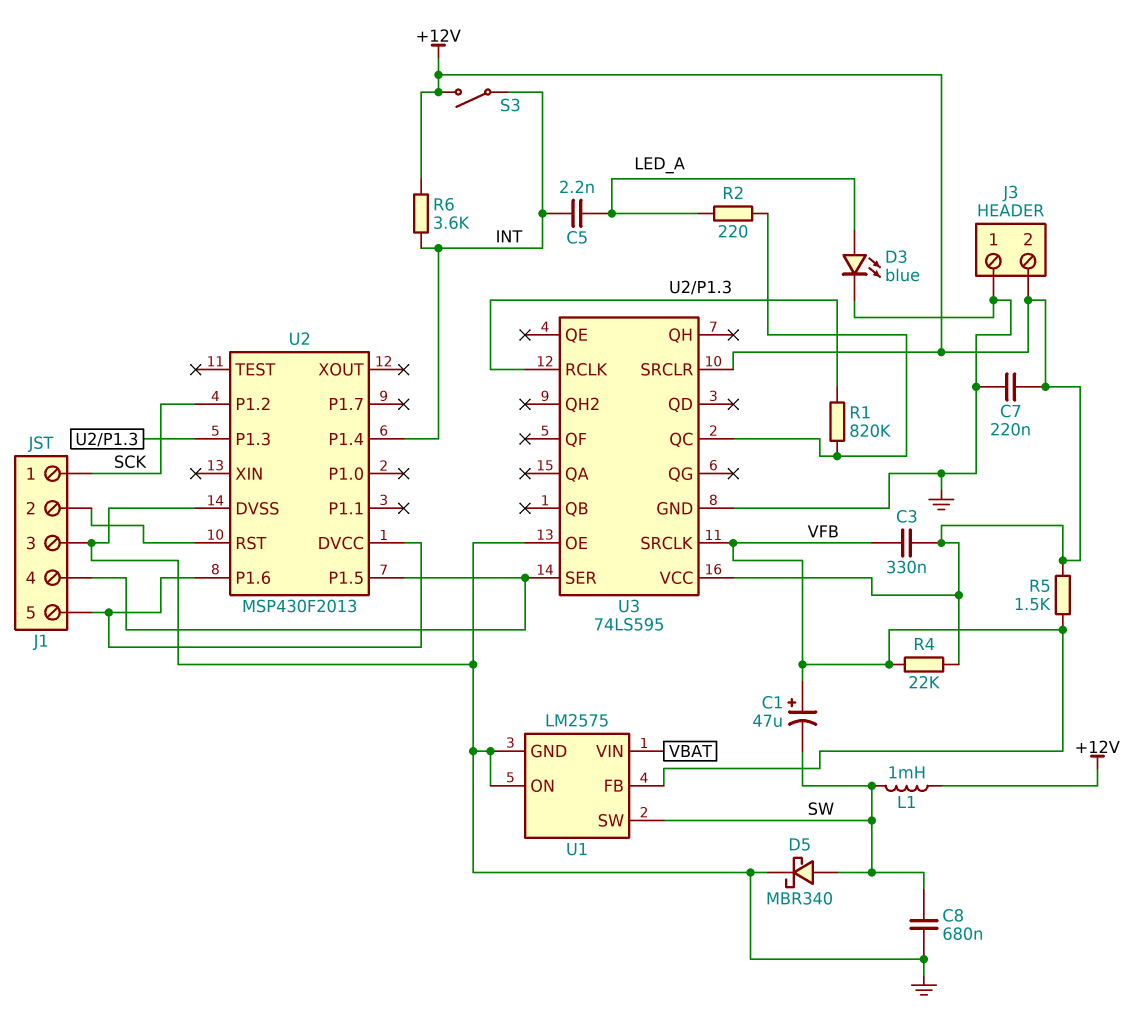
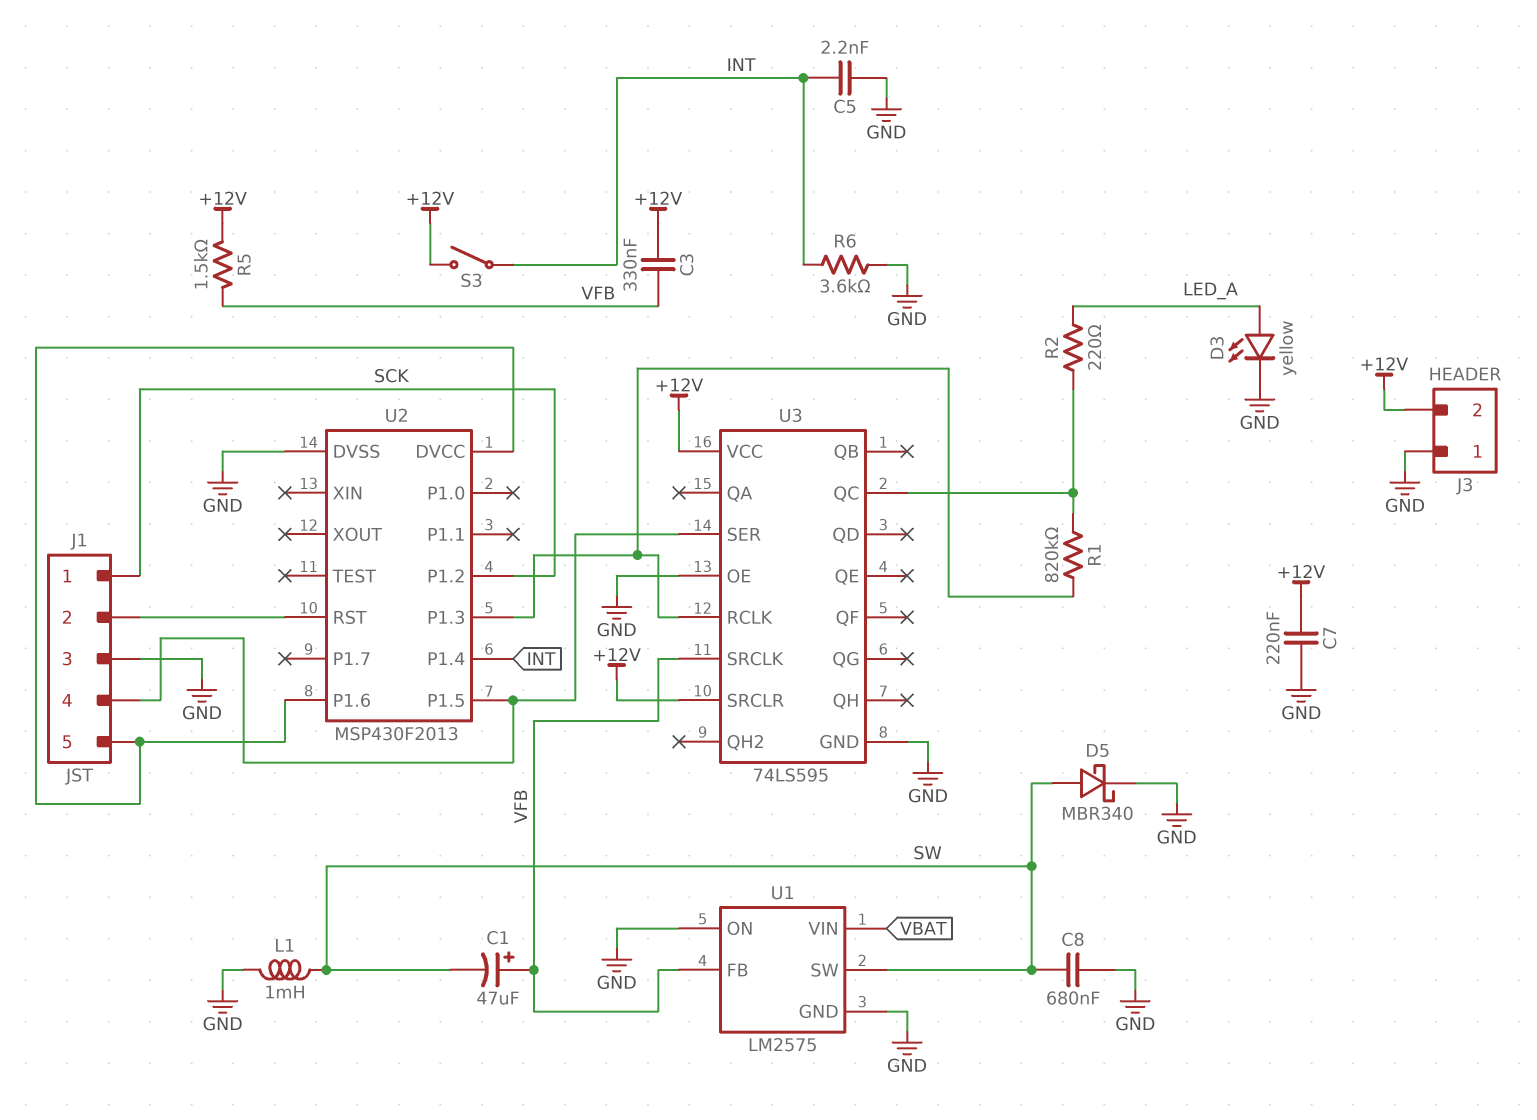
C5: 2.2nF (INT, LED_A) -> 2.2nF (GND, INT)
D3: LED blue (A LED_A, K GND) -> LED yellow (A LED_A, K GND)
L1: 1mH (+12V, SW) -> 1mH (GND, SW)
R4: 22k (+12V, VFB) -> none
R6: 3.6k (+12V, INT) -> 3.6k (GND, INT)

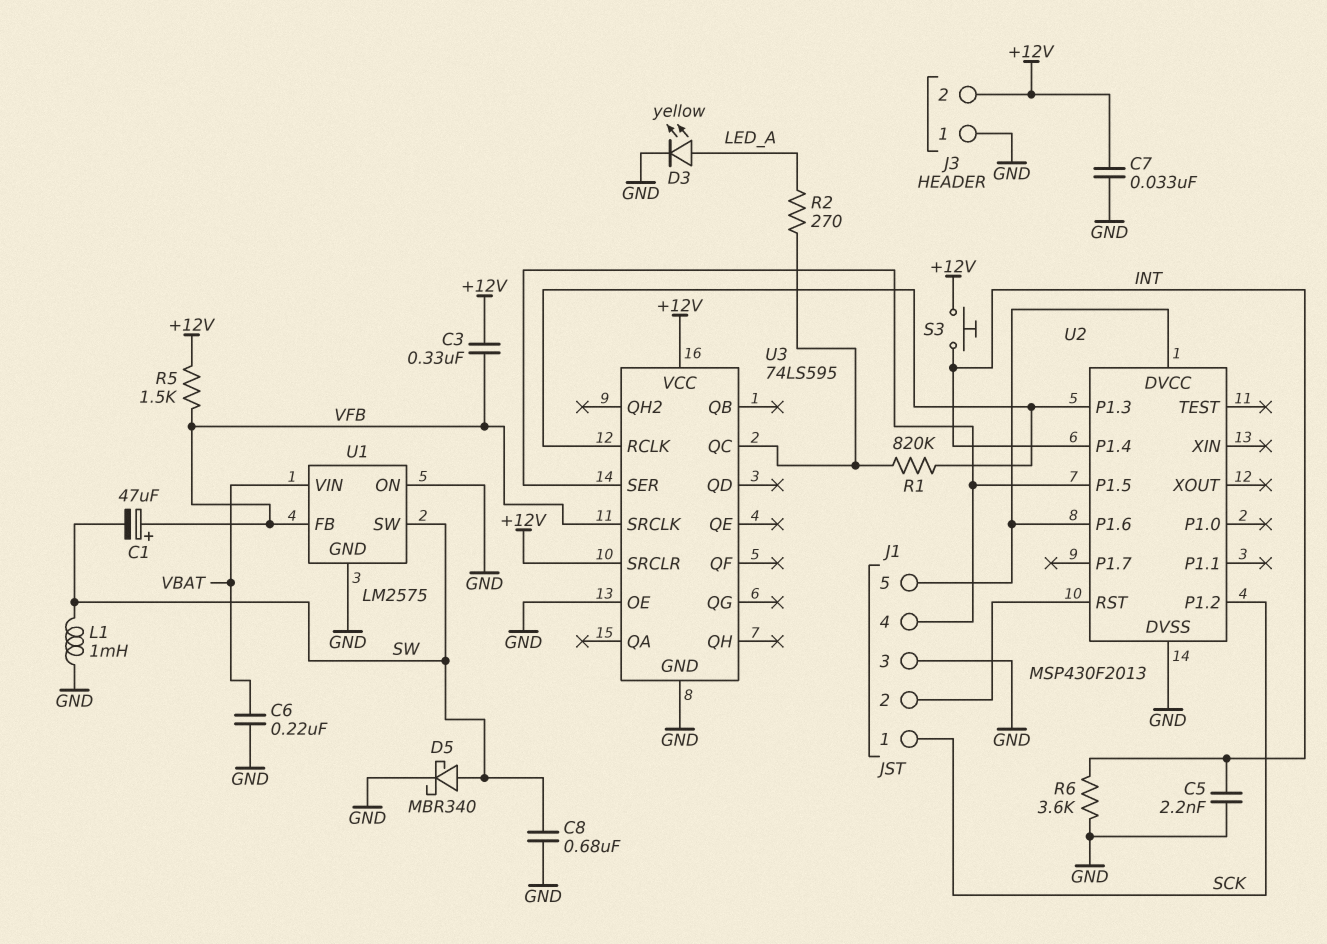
C6: none -> 220nF (GND, VBAT)
C7: 220nF (+12V, GND) -> 33nF (+12V, GND)
R2: 220 (LED_A, U3/QC) -> 270 (LED_A, U3/QC)
S3: switch (+12V, INT) -> button (+12V, INT)

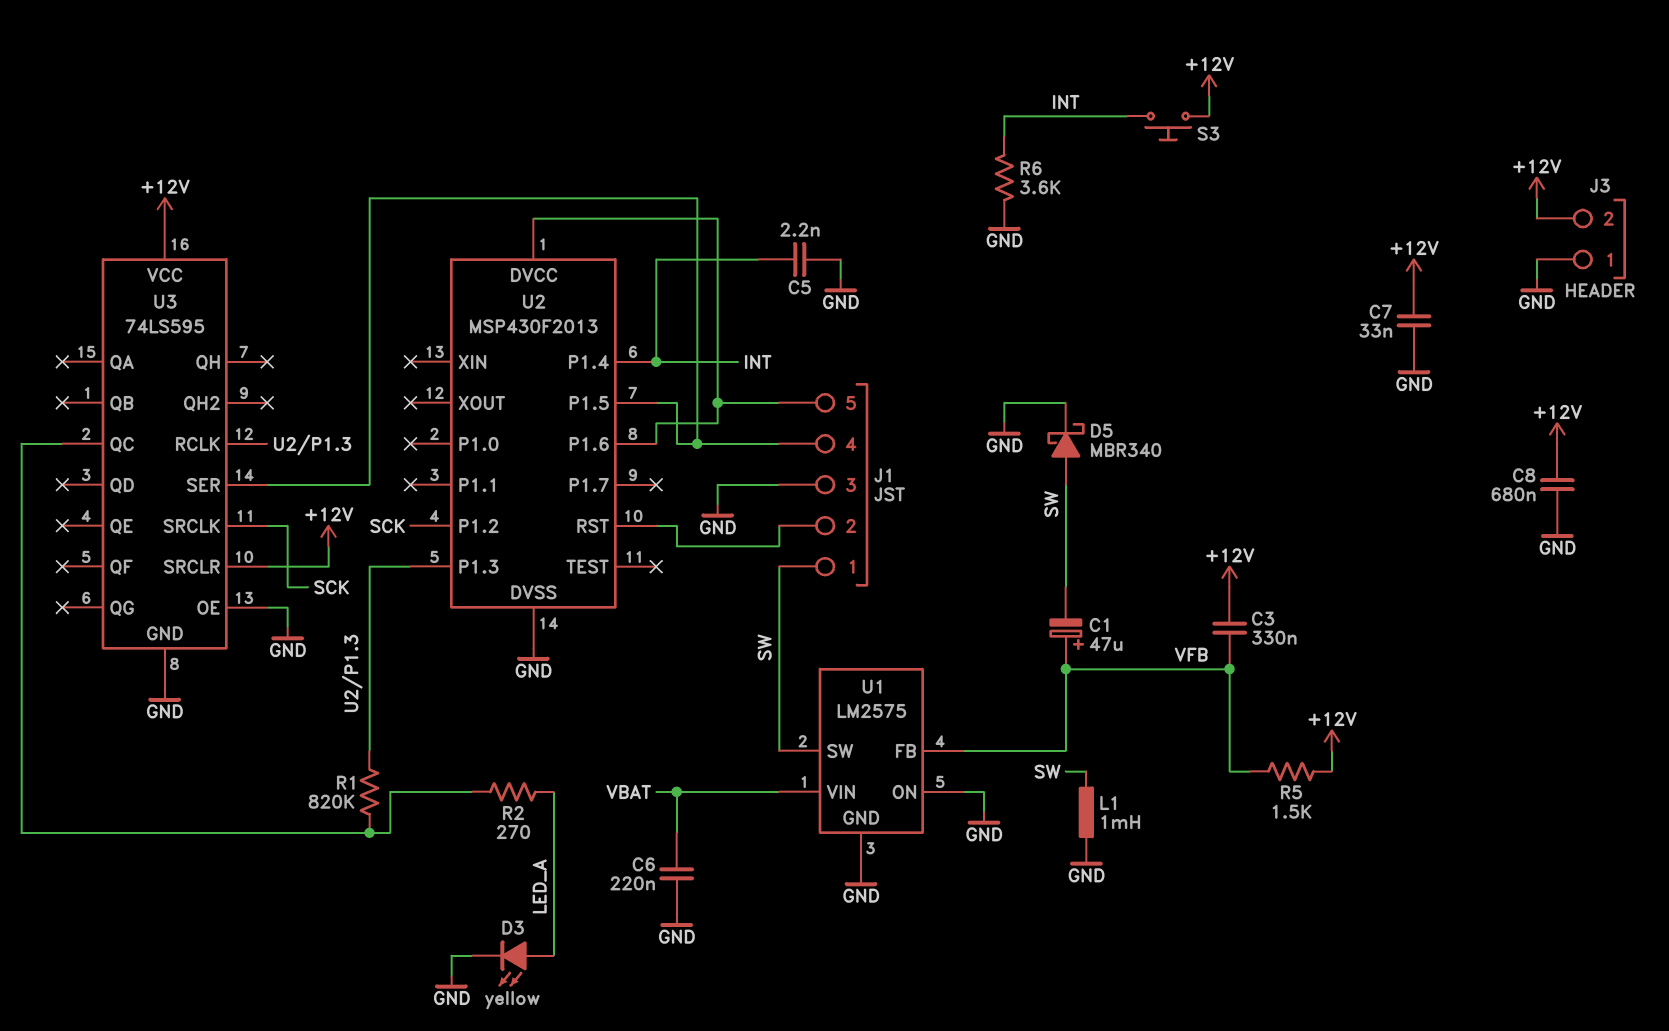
C8: 680nF (GND, SW) -> 680nF (+12V, GND)
J1 pin 1: SCK -> SW
U3 pin SRCLK: VFB -> SCK

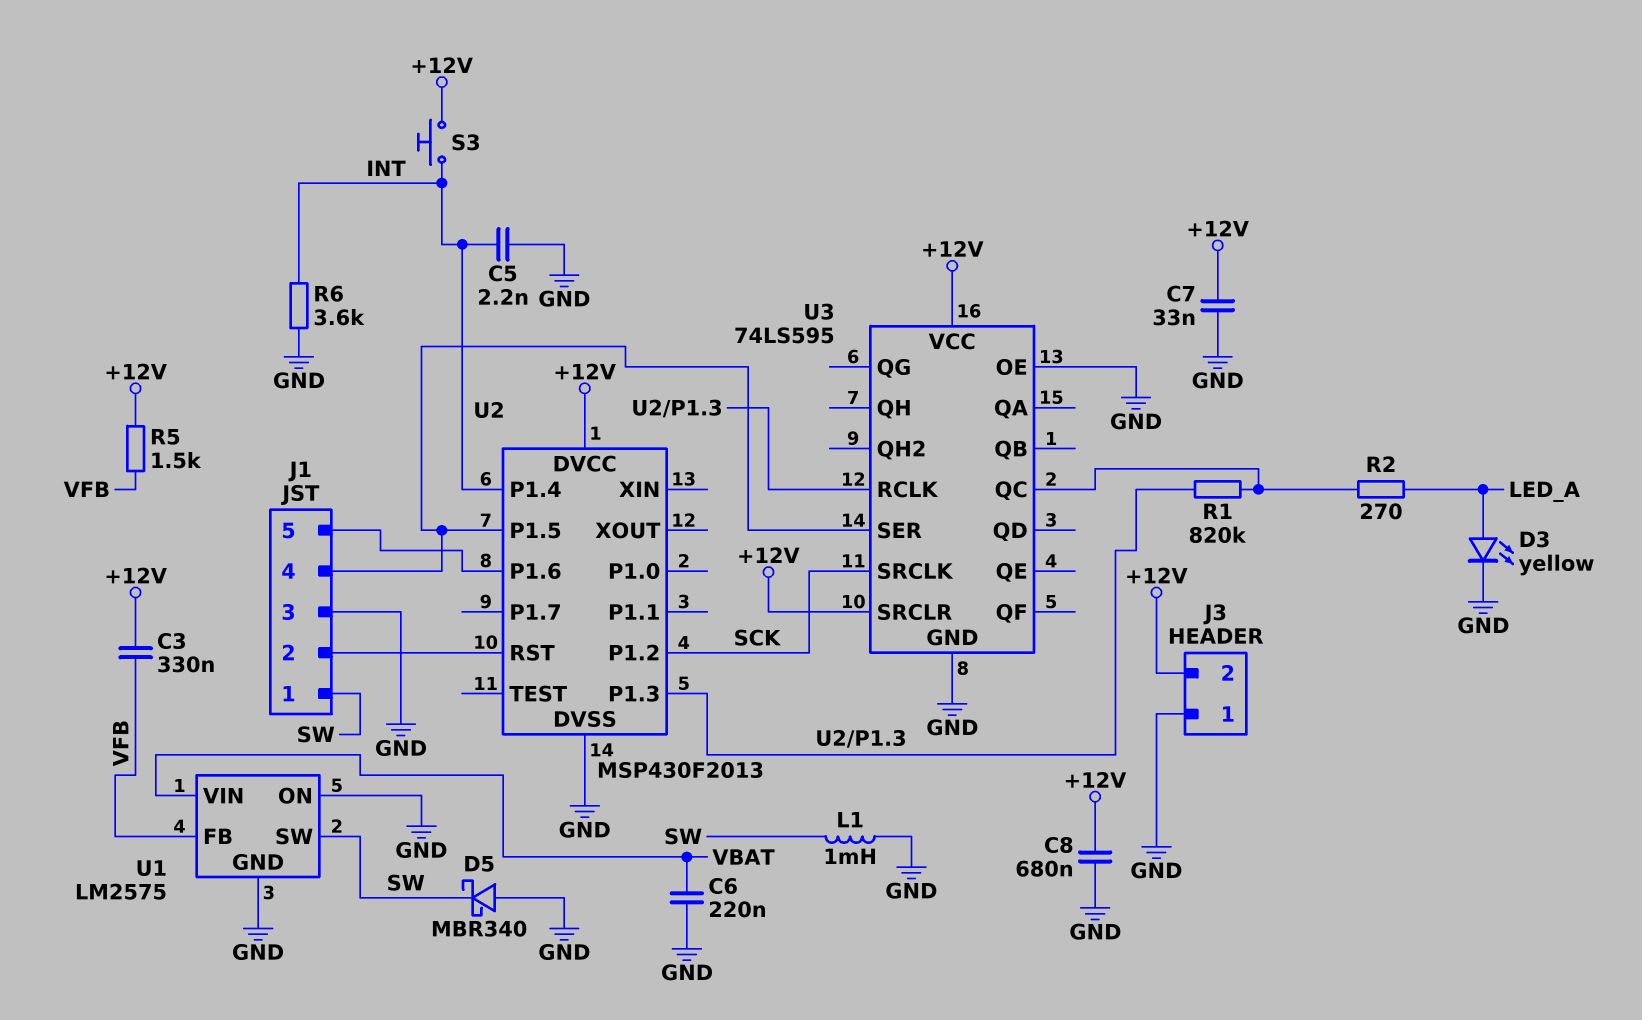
C1: 47uF (plus VFB, minus SW) -> none
D5: schottky MBR340 (A SW, K GND) -> schottky MBR340 (A GND, K SW)
U2 pin DVCC: J1/5 -> +12V

